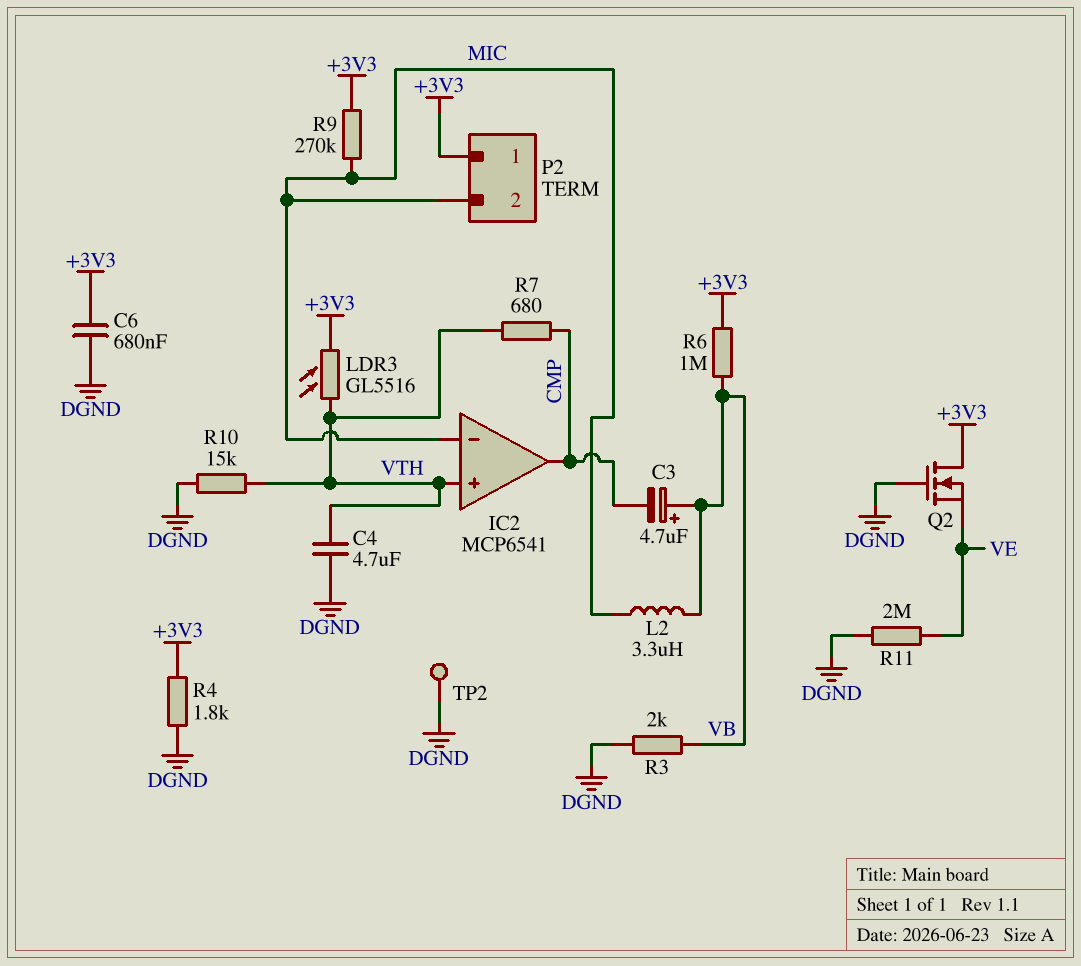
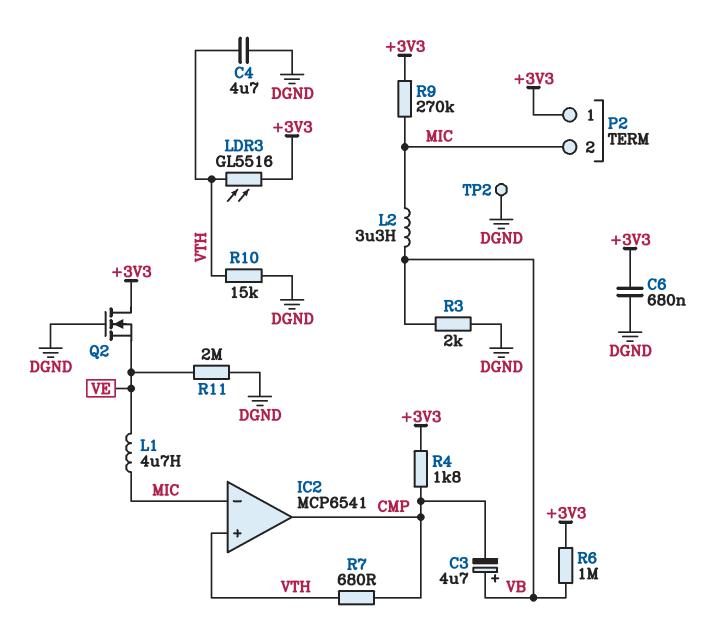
L1: none -> 4.7uH (MIC, VE)
R4: 1.8k (+3V3, DGND) -> 1.8k (+3V3, CMP)

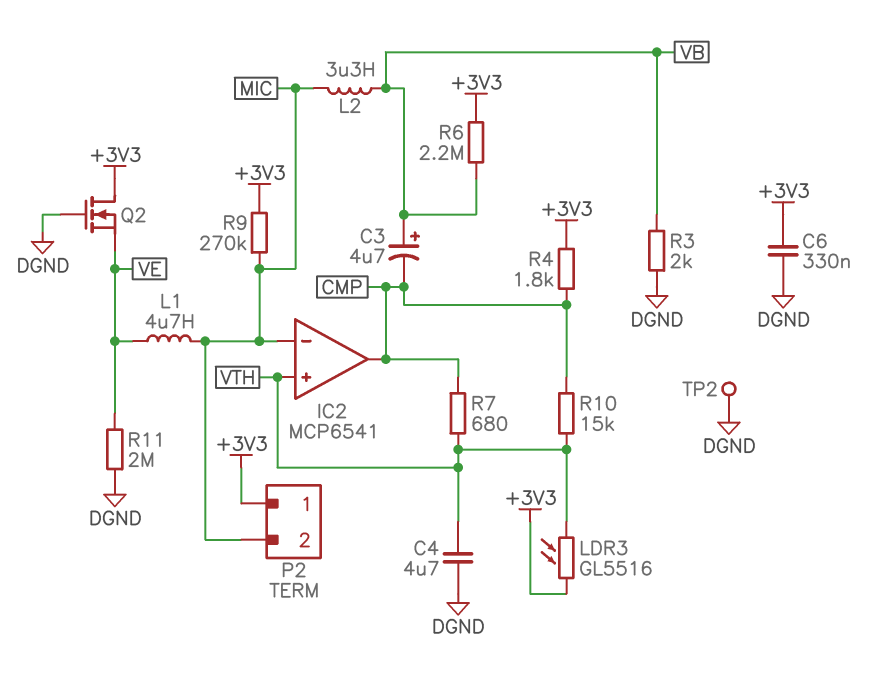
C6: 680nF (+3V3, DGND) -> 330nF (+3V3, DGND)
R6: 1M (+3V3, VB) -> 2.2M (+3V3, VB)
R10: 15k (DGND, VTH) -> 15k (CMP, VTH)

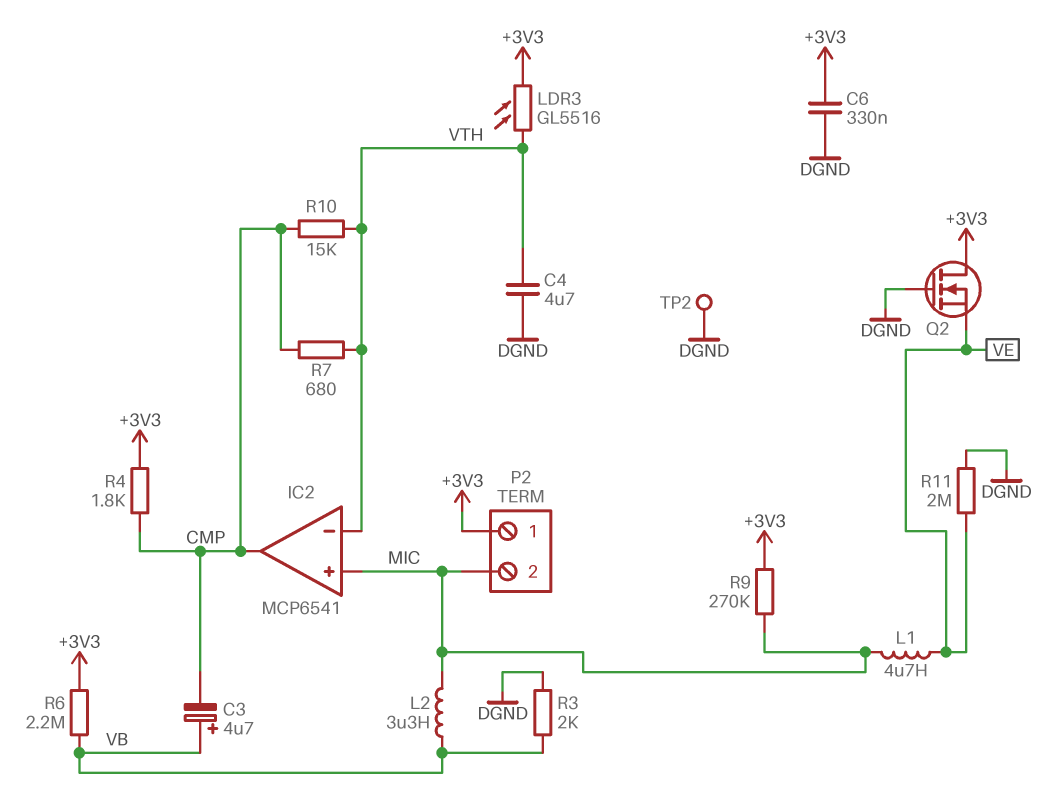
IC2 pin in+: VTH -> MIC
IC2 pin in-: MIC -> VTH

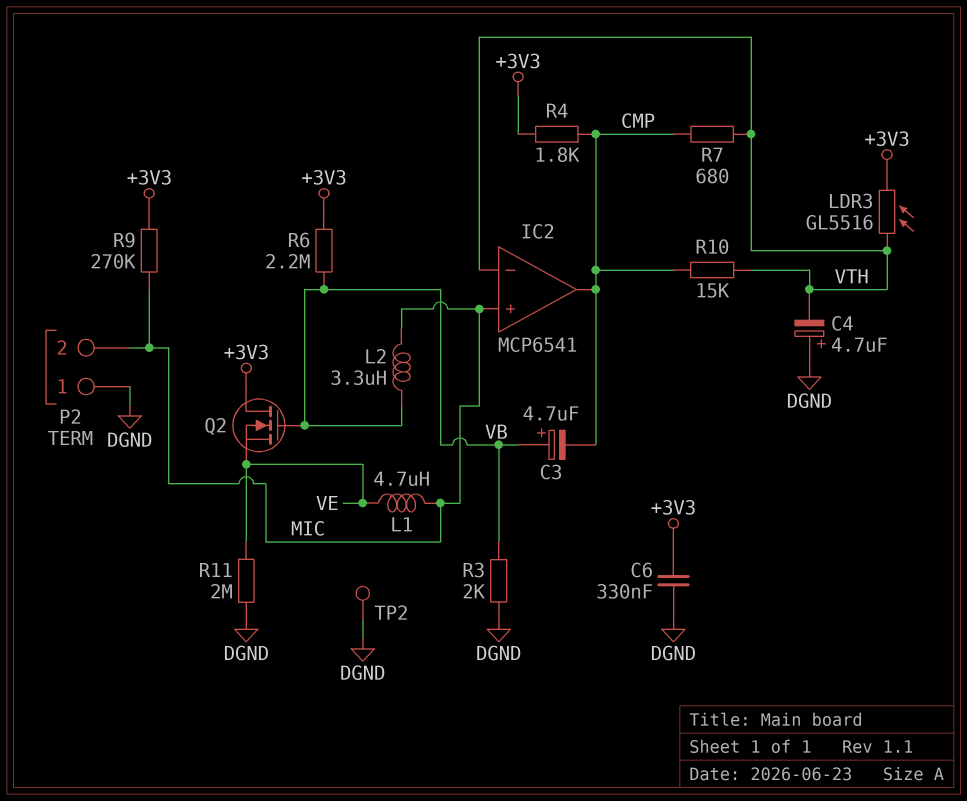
C4: 4.7uF (DGND, VTH) -> 4.7uF (plus DGND, minus VTH)
P2 pin 1: +3V3 -> DGND
Q2: NMOS (G DGND, D +3V3, S VE) -> NMOS (G VB, D +3V3, S VE)

